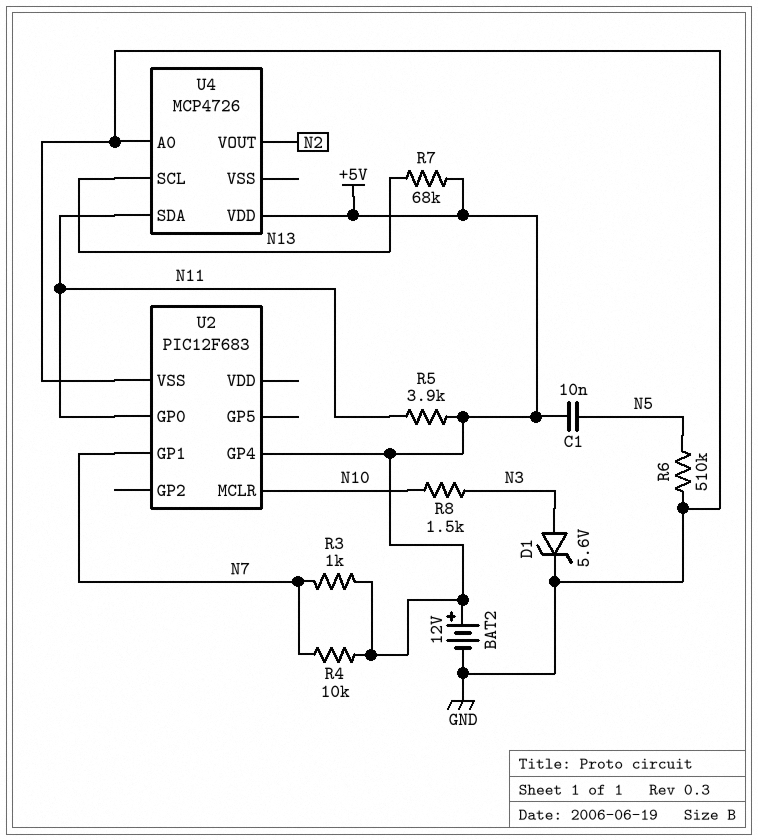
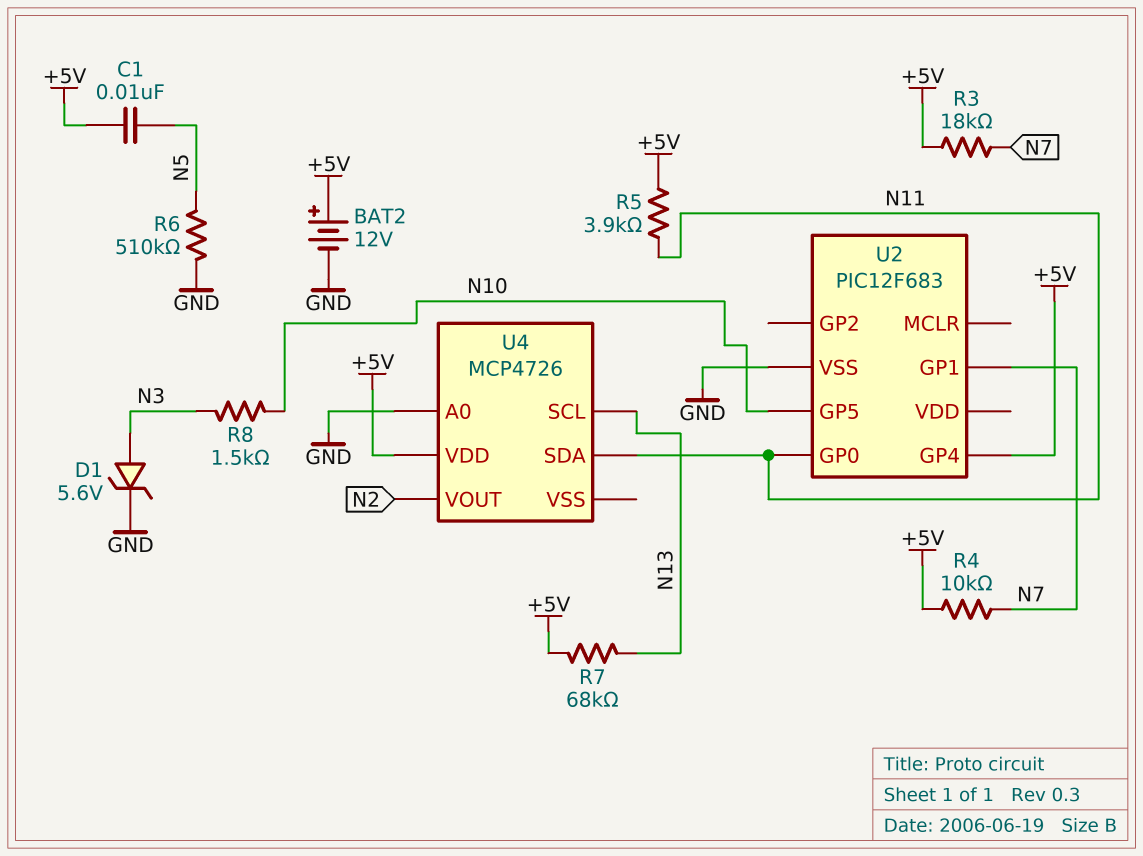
R3: 1k (+5V, N7) -> 18k (+5V, N7)
U2 pin GP5: none -> N10
U2 pin MCLR: N10 -> none

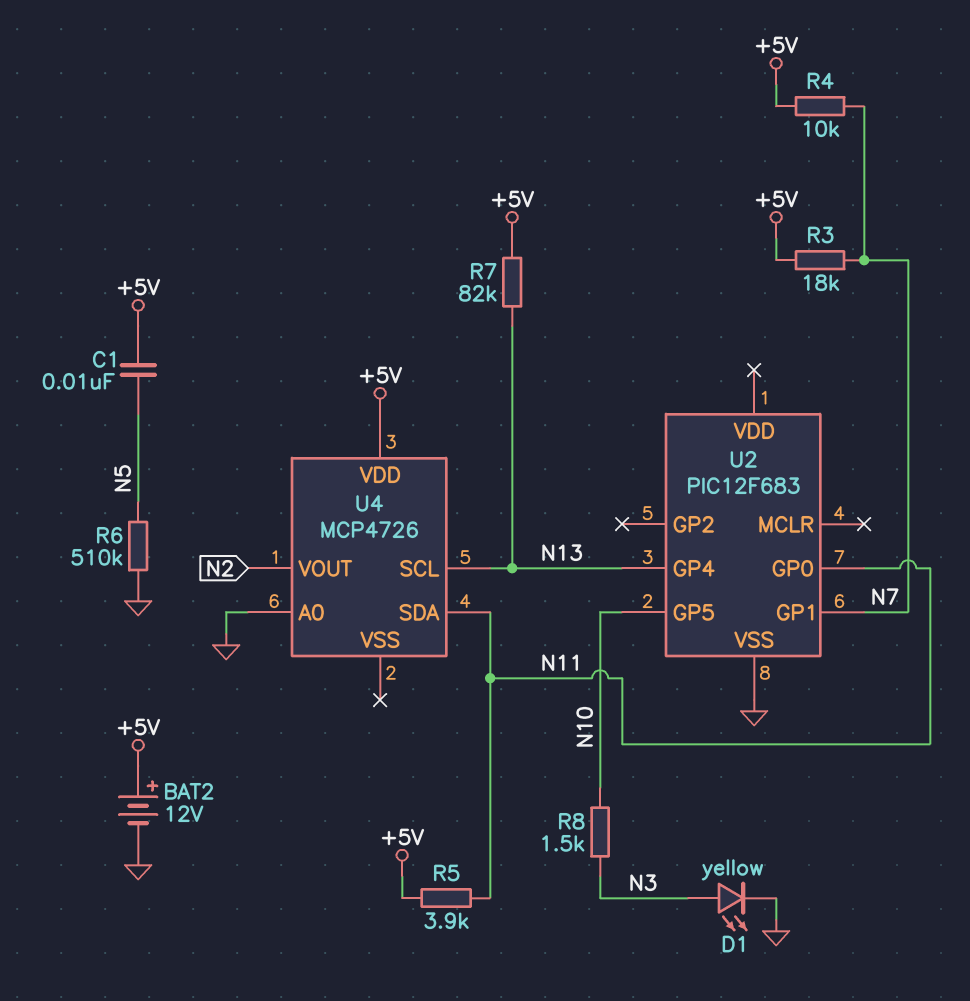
D1: zener 5.6V (A N3, K GND) -> LED yellow (A N3, K GND)
R7: 68k (+5V, N13) -> 82k (+5V, N13)
U2 pin GP4: +5V -> N13

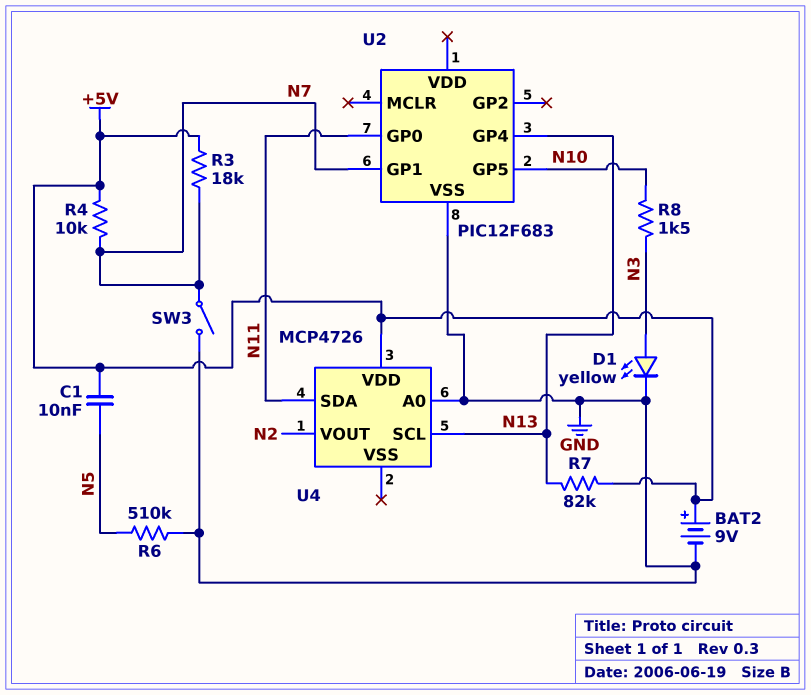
BAT2: 12V (plus +5V, minus GND) -> 9V (plus +5V, minus GND)
R5: 3.9k (+5V, N11) -> none
SW3: none -> switch (GND, N7)

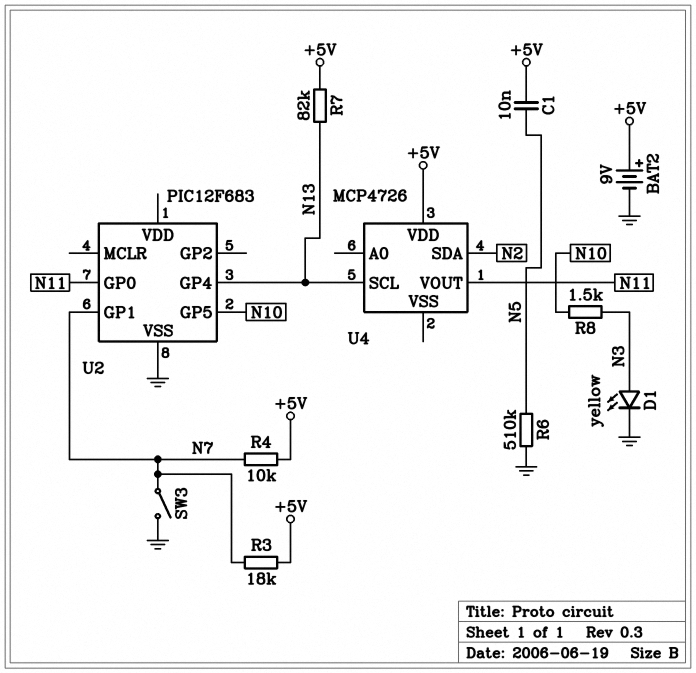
U4 pin A0: GND -> none
U4 pin SDA: N11 -> N2
U4 pin VOUT: N2 -> N11

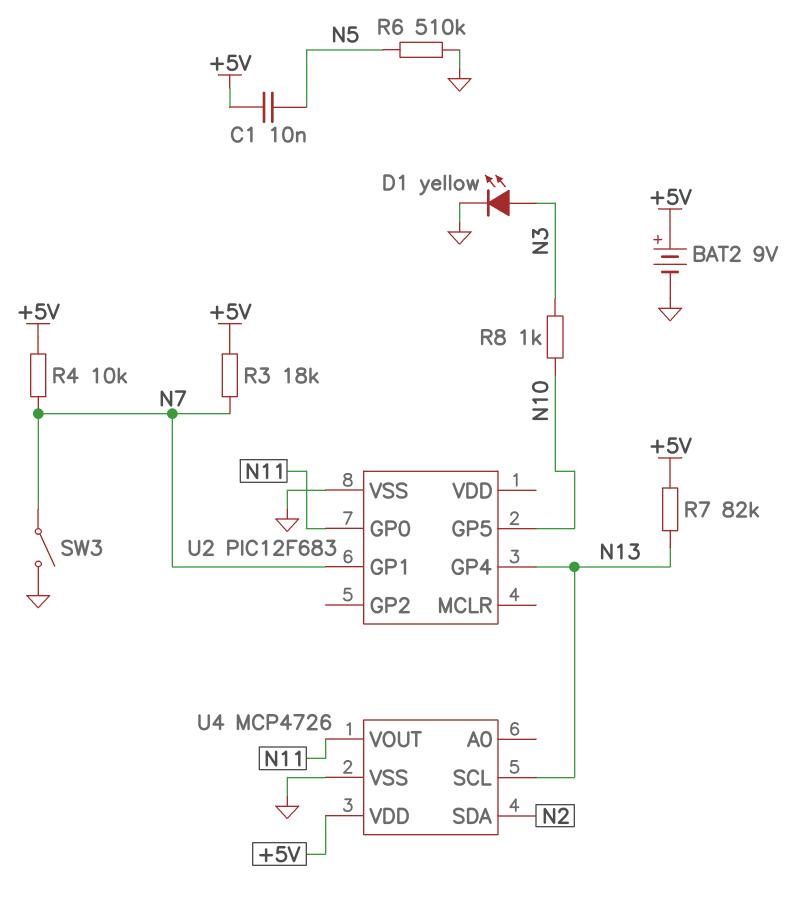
R8: 1.5k (N3, N10) -> 1k (N3, N10)
U4 pin VSS: none -> GND

